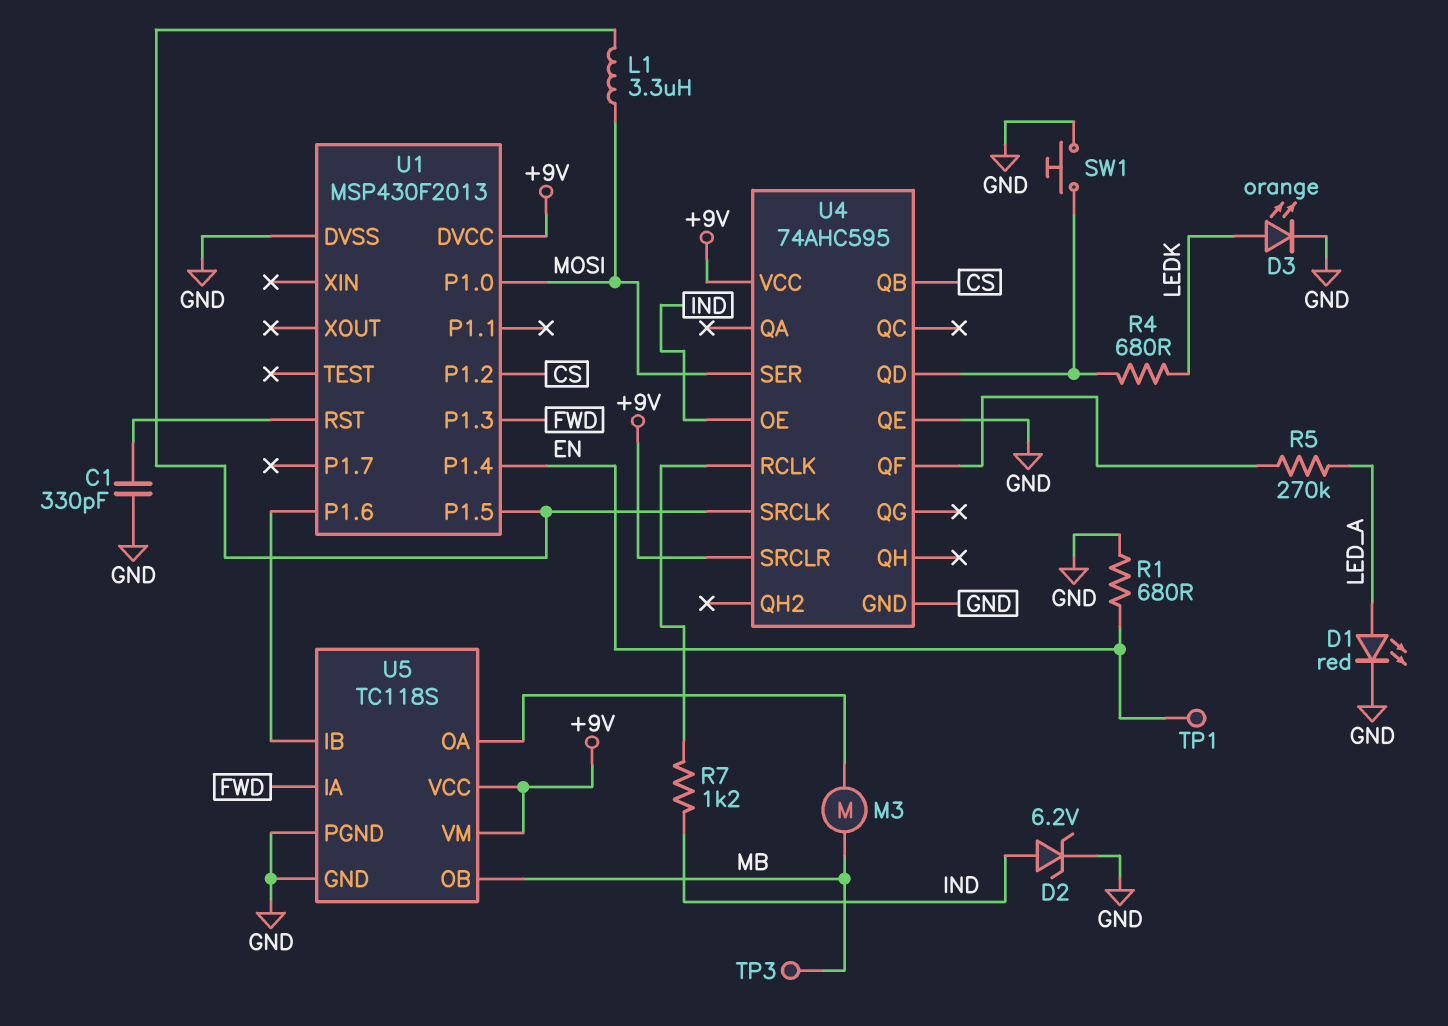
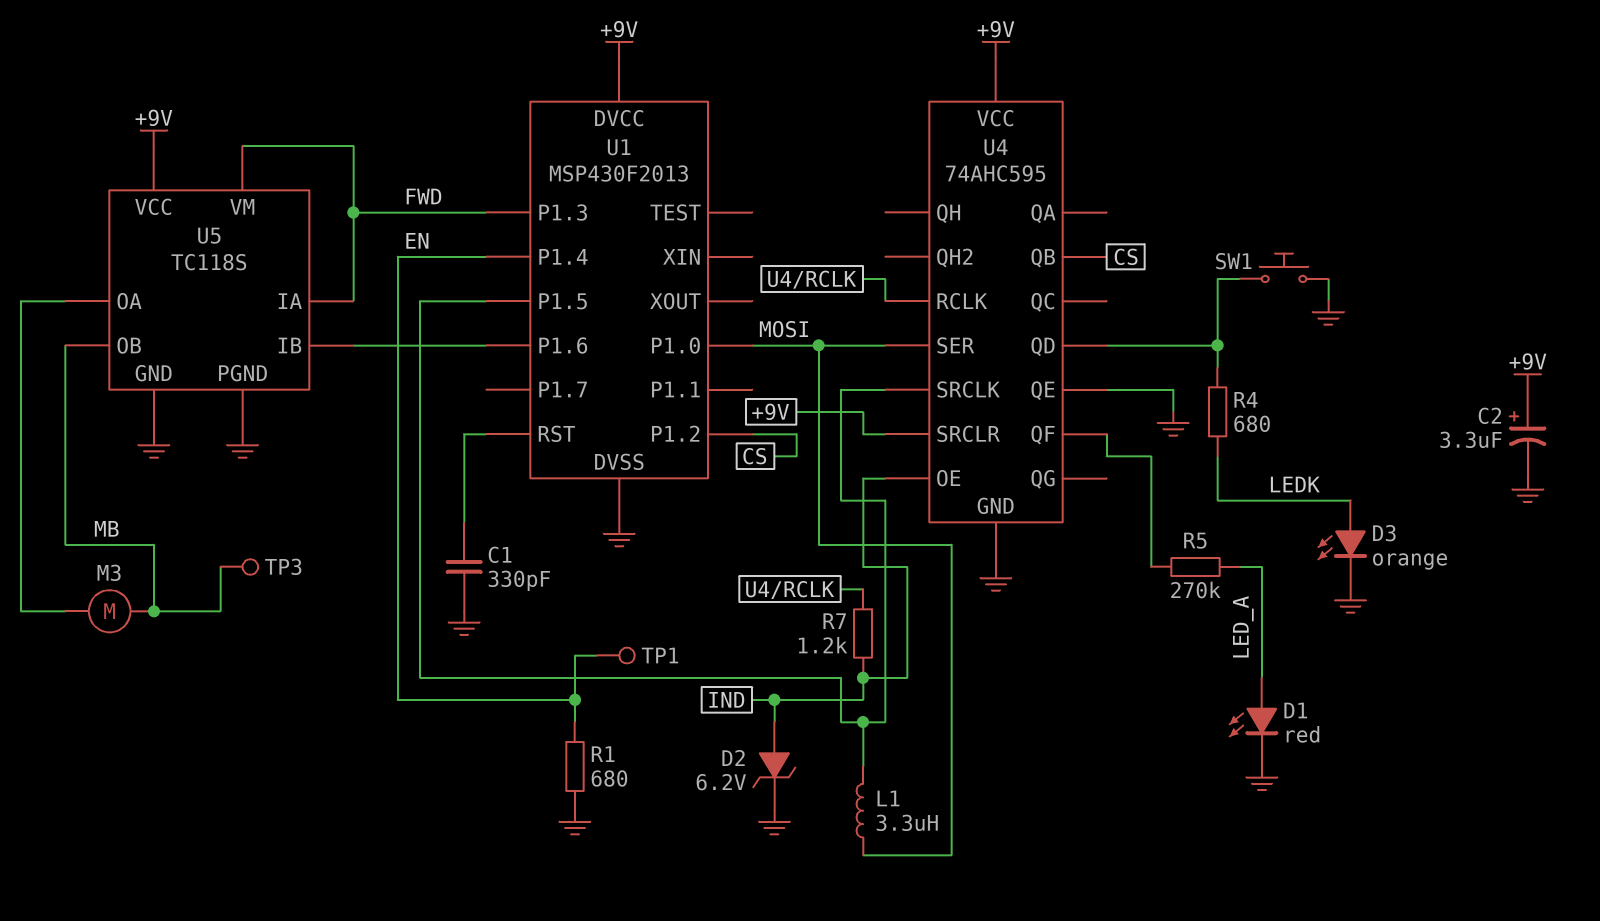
C2: none -> 3.3uF (plus +9V, minus GND)
U5 pin VM: +9V -> FWD

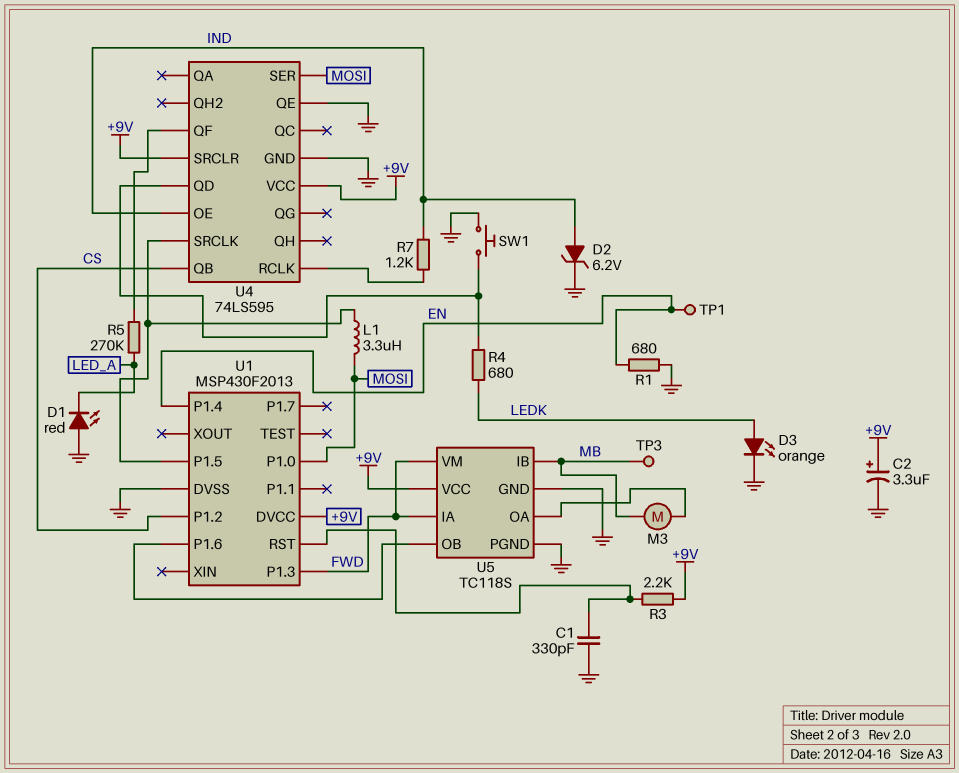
D1: LED red (A LED_A, K GND) -> LED red (A GND, K LED_A)
R3: none -> 2.2k (+9V, U1/RST)
U4: 74AHC595 -> 74LS595
U5 pin IB: U1/P1.6 -> MB
U5 pin OB: MB -> U1/P1.6

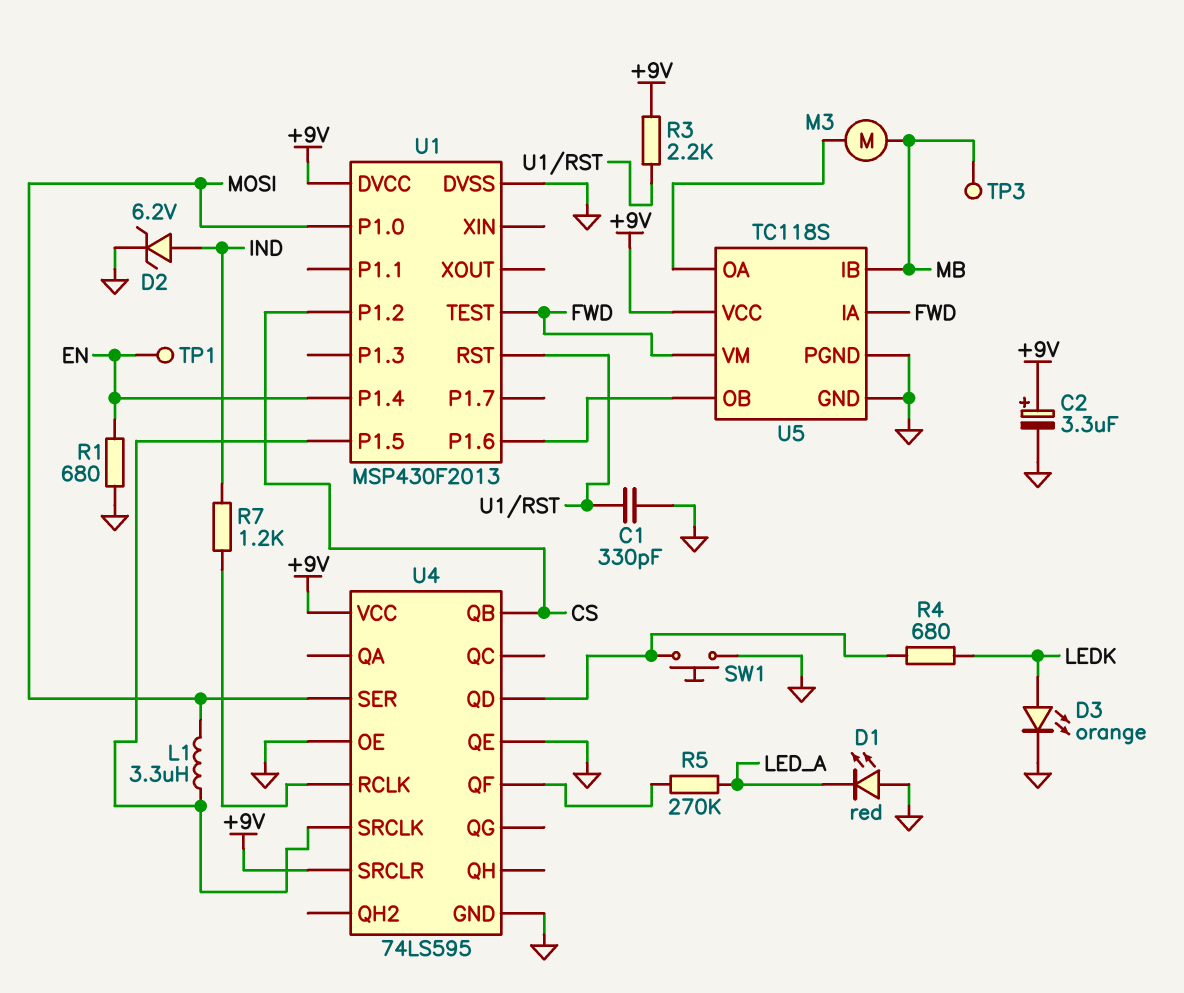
U1 pin P1.3: FWD -> none
U1 pin TEST: none -> FWD
U4 pin OE: IND -> GND

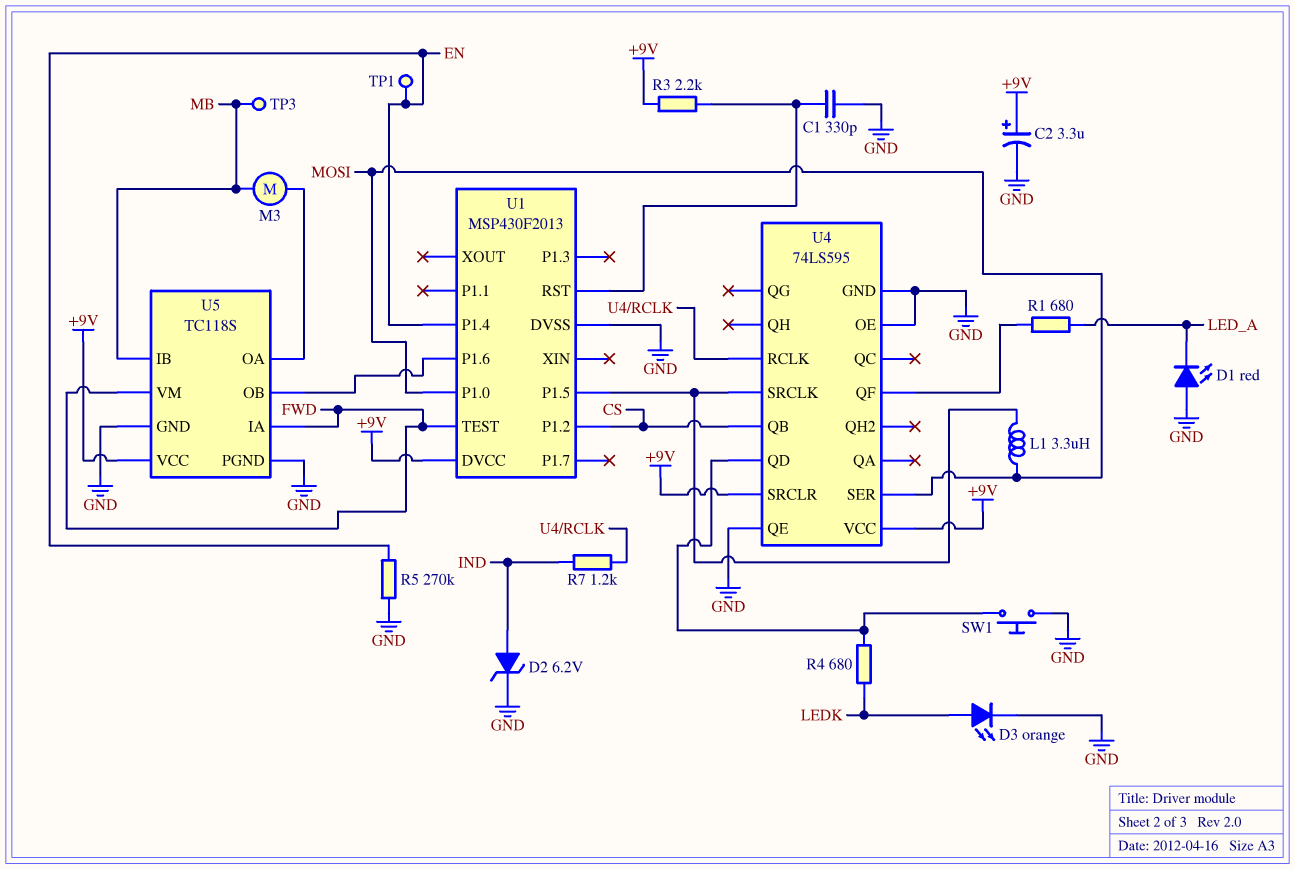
R1: 680 (EN, GND) -> 680 (LED_A, U4/QF)
R5: 270k (LED_A, U4/QF) -> 270k (EN, GND)

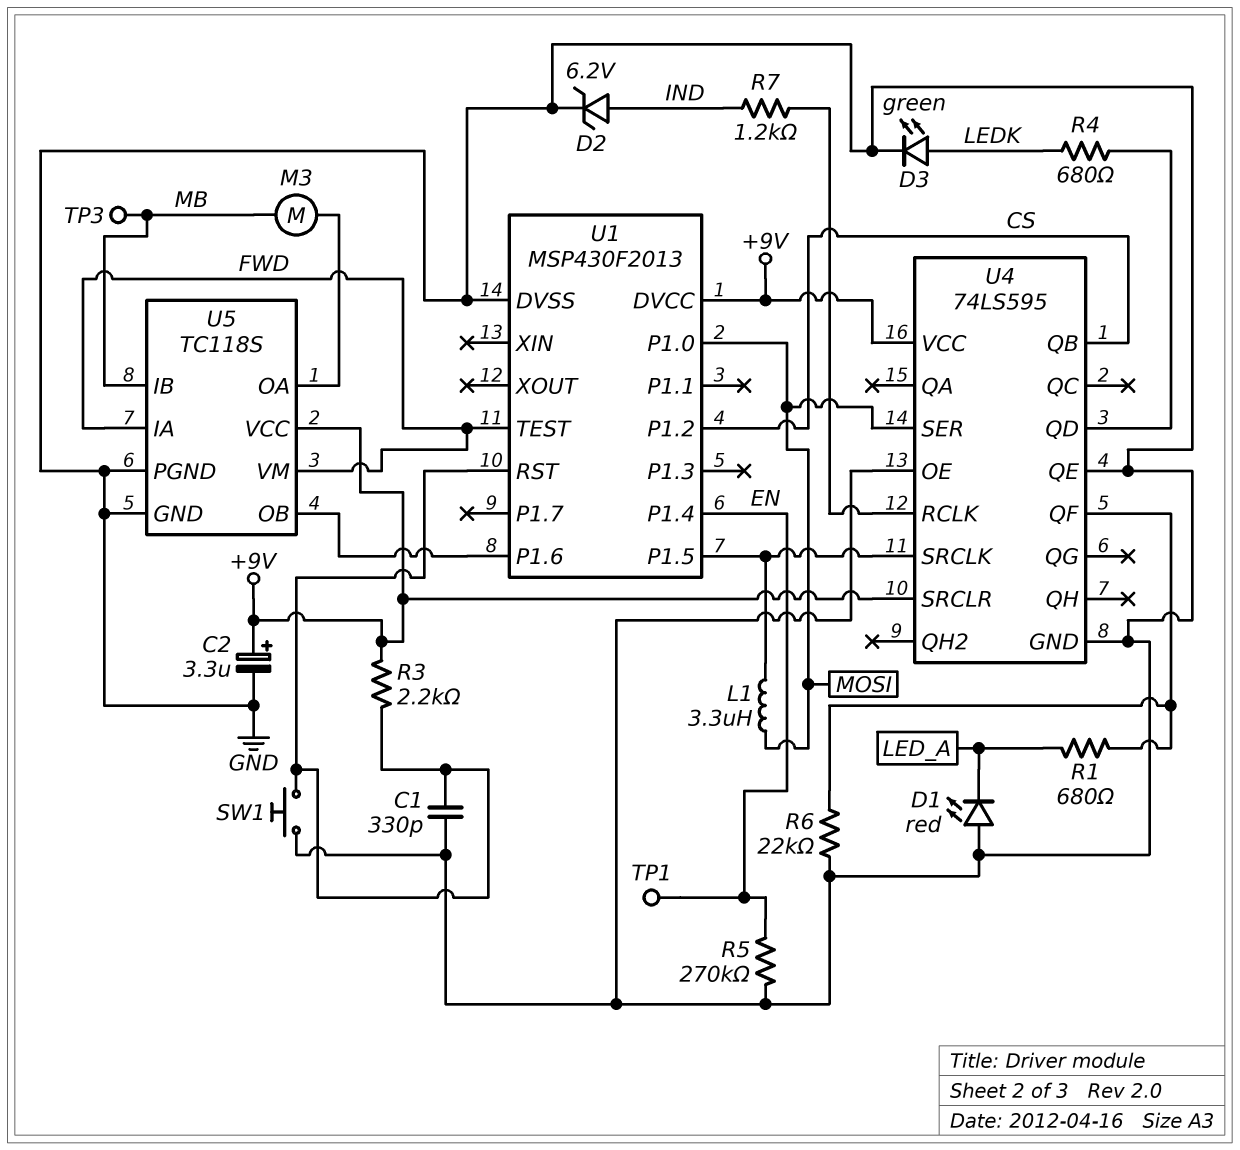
D3: LED orange (A LEDK, K GND) -> LED green (A LEDK, K GND)
R6: none -> 22k (GND, U4/QF)
SW1: button (GND, U4/QD) -> button (GND, U1/RST)

